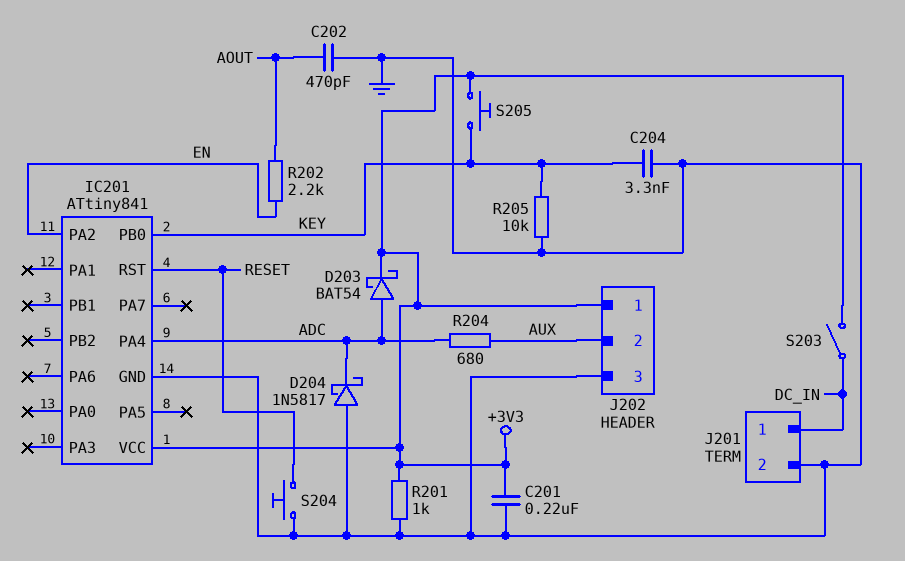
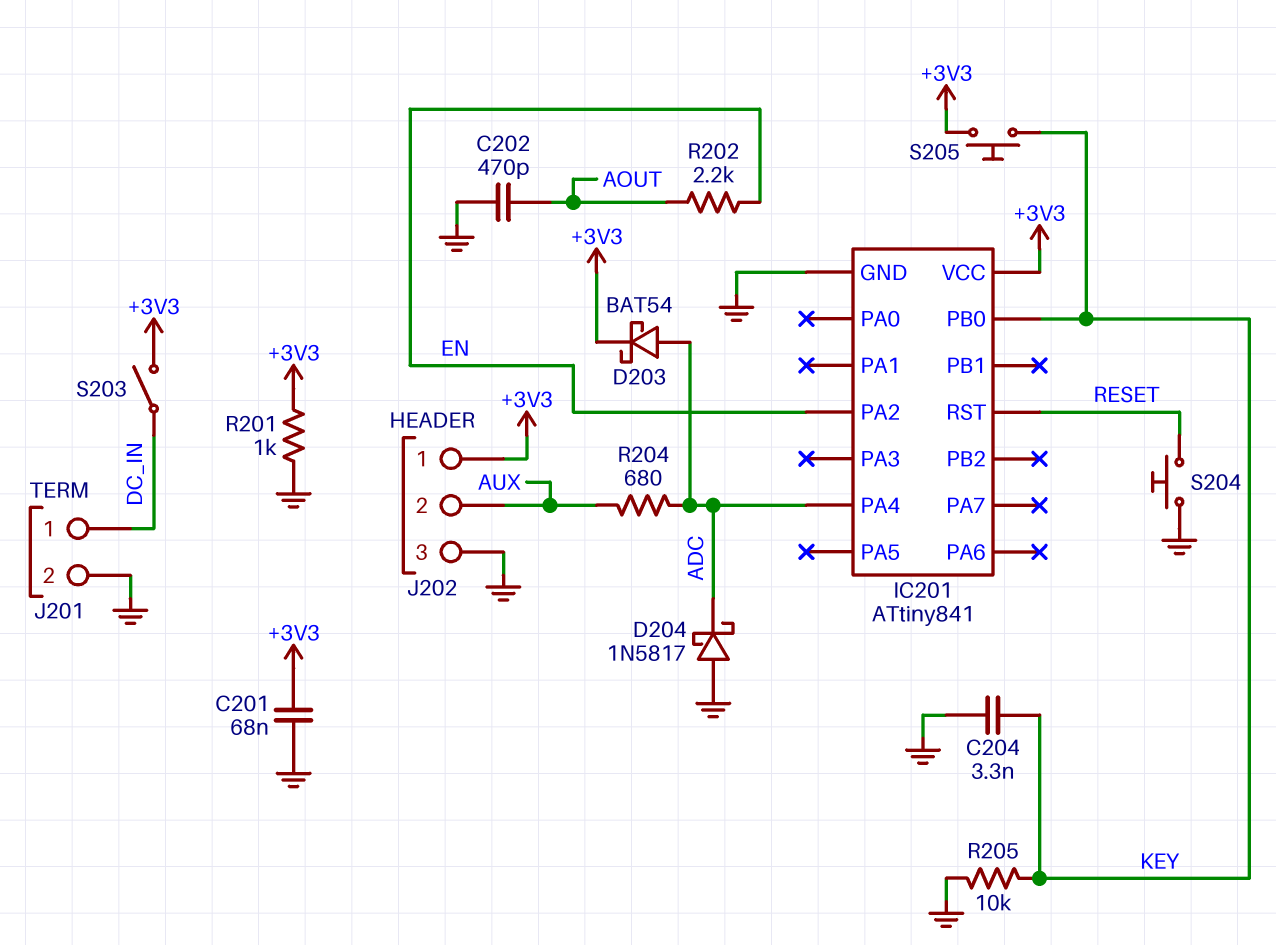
C201: 220nF (+3V3, GND) -> 68nF (+3V3, GND)

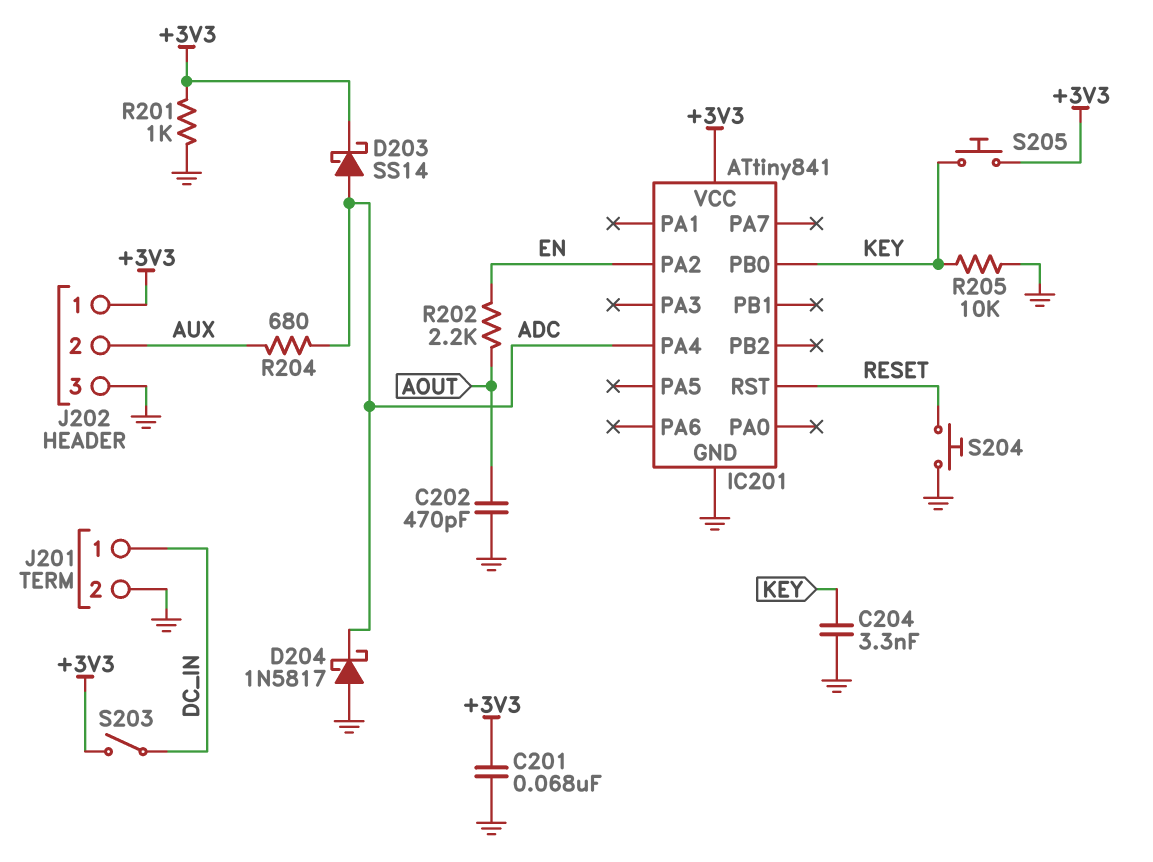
D203: schottky BAT54 (A ADC, K +3V3) -> schottky SS14 (A ADC, K +3V3)

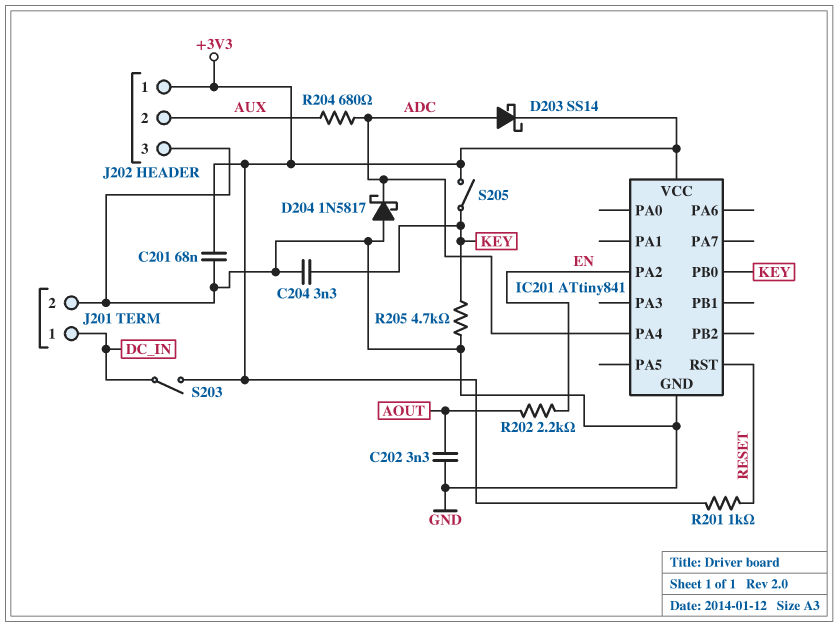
C202: 470pF (AOUT, GND) -> 3.3nF (AOUT, GND)
R201: 1k (+3V3, GND) -> 1k (+3V3, RESET)
R205: 10k (GND, KEY) -> 4.7k (GND, KEY)
S204: button (GND, RESET) -> none
S205: button (+3V3, KEY) -> switch (+3V3, KEY)

